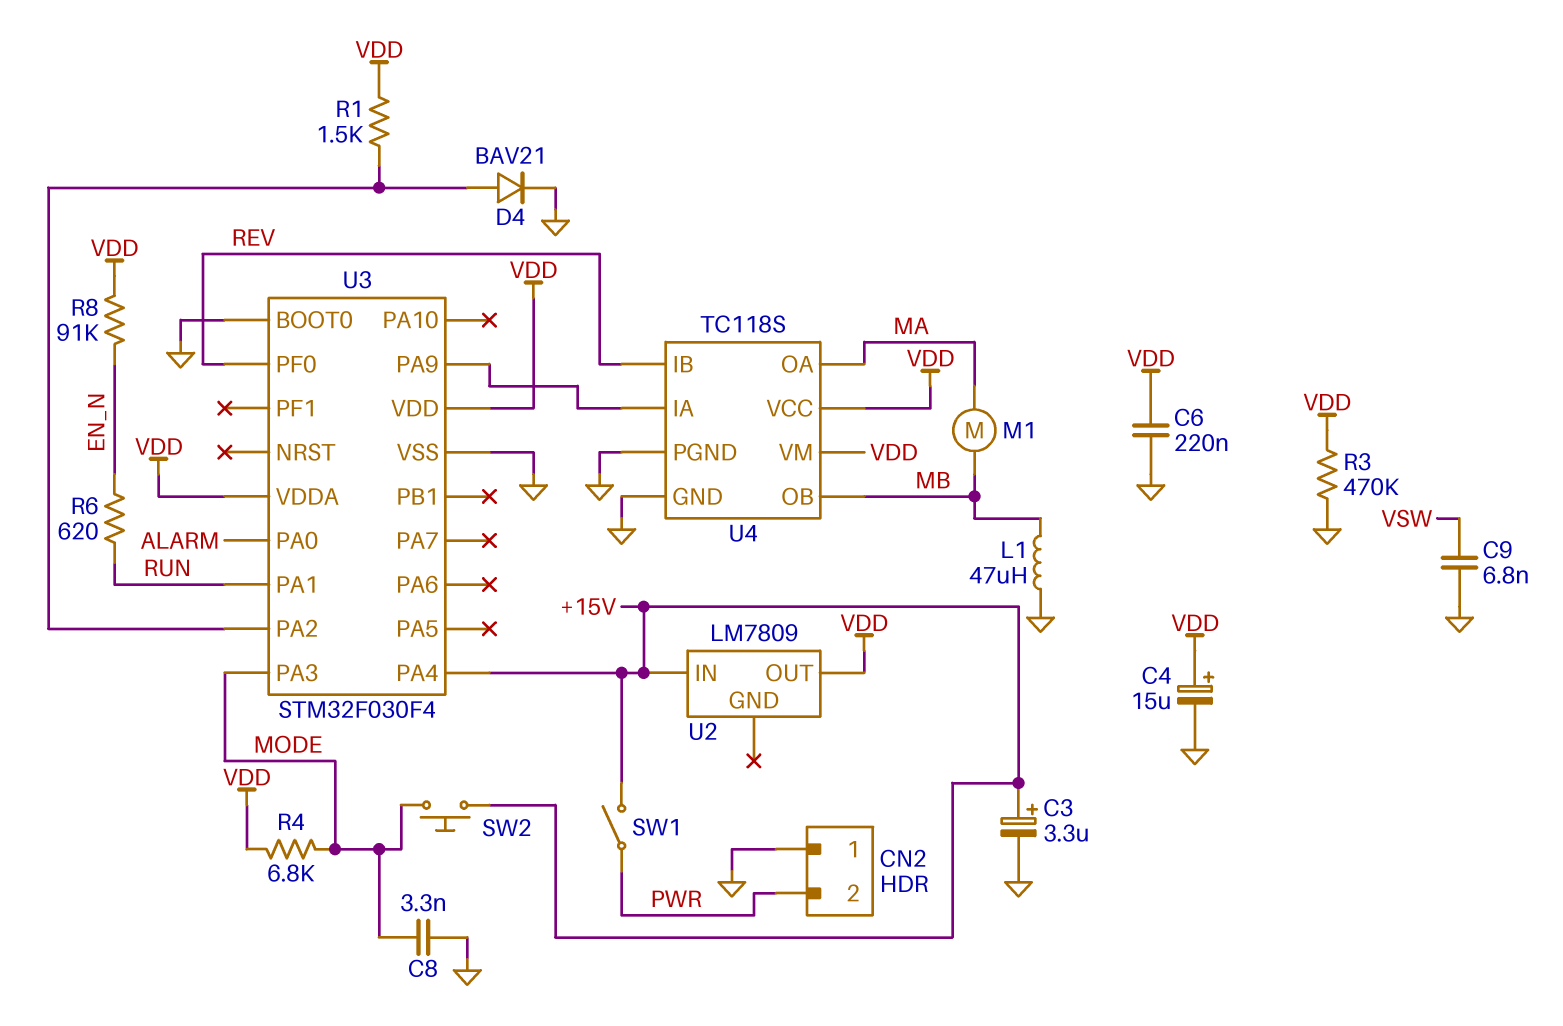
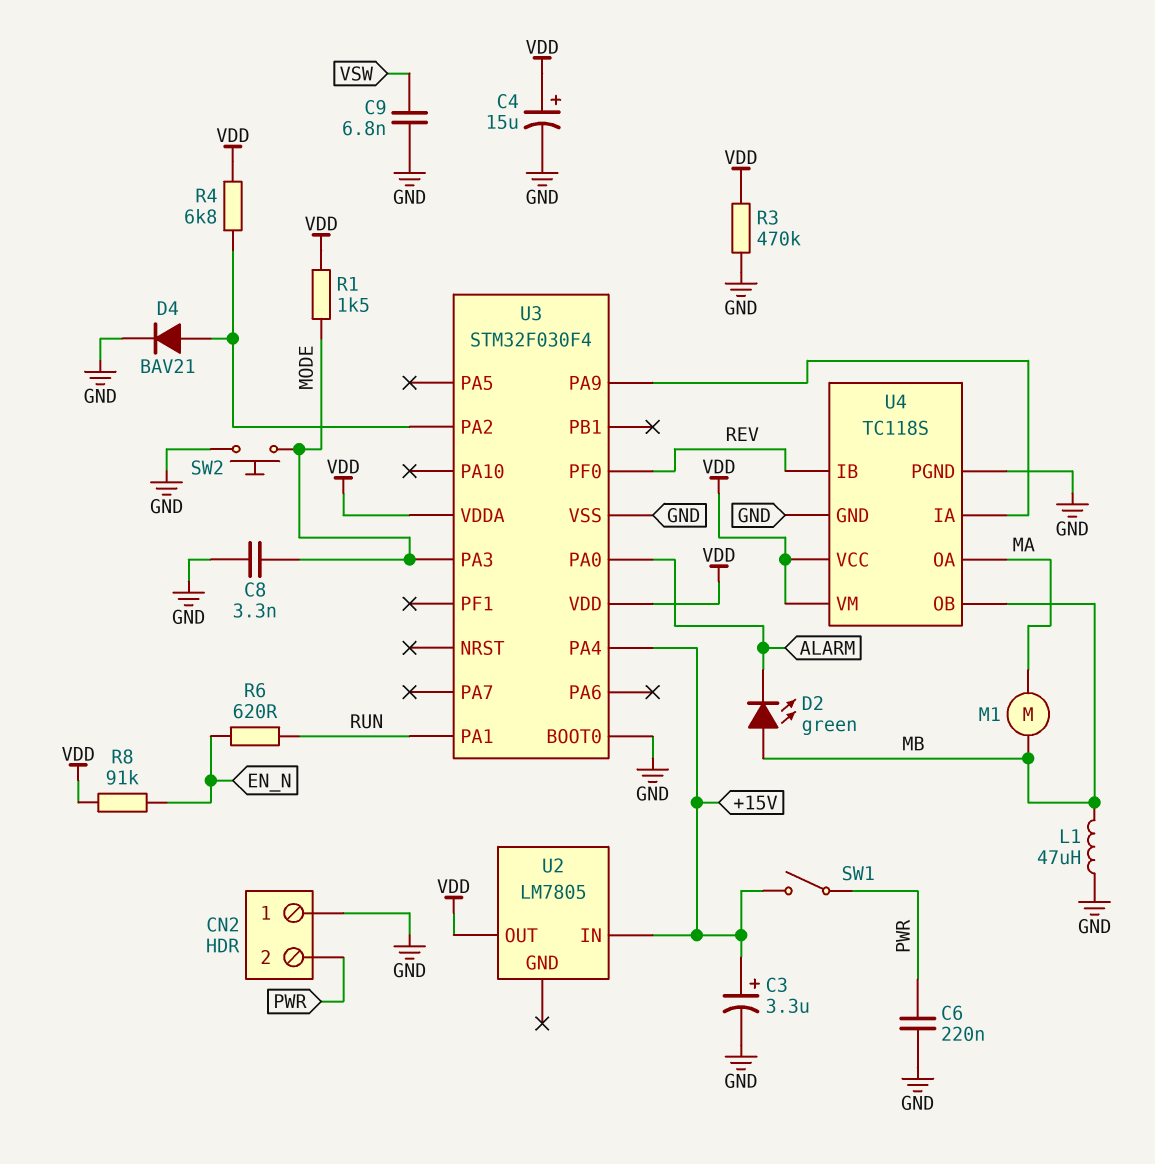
C6: 220nF (GND, VDD) -> 220nF (GND, PWR)
D2: none -> LED green (A MB, K ALARM)
R1: 1.5k (U3/PA2, VDD) -> 1.5k (MODE, VDD)
R4: 6.8k (MODE, VDD) -> 6.8k (U3/PA2, VDD)
SW2: button (+15V, MODE) -> button (GND, MODE)
U2: LM7809 -> LM7805

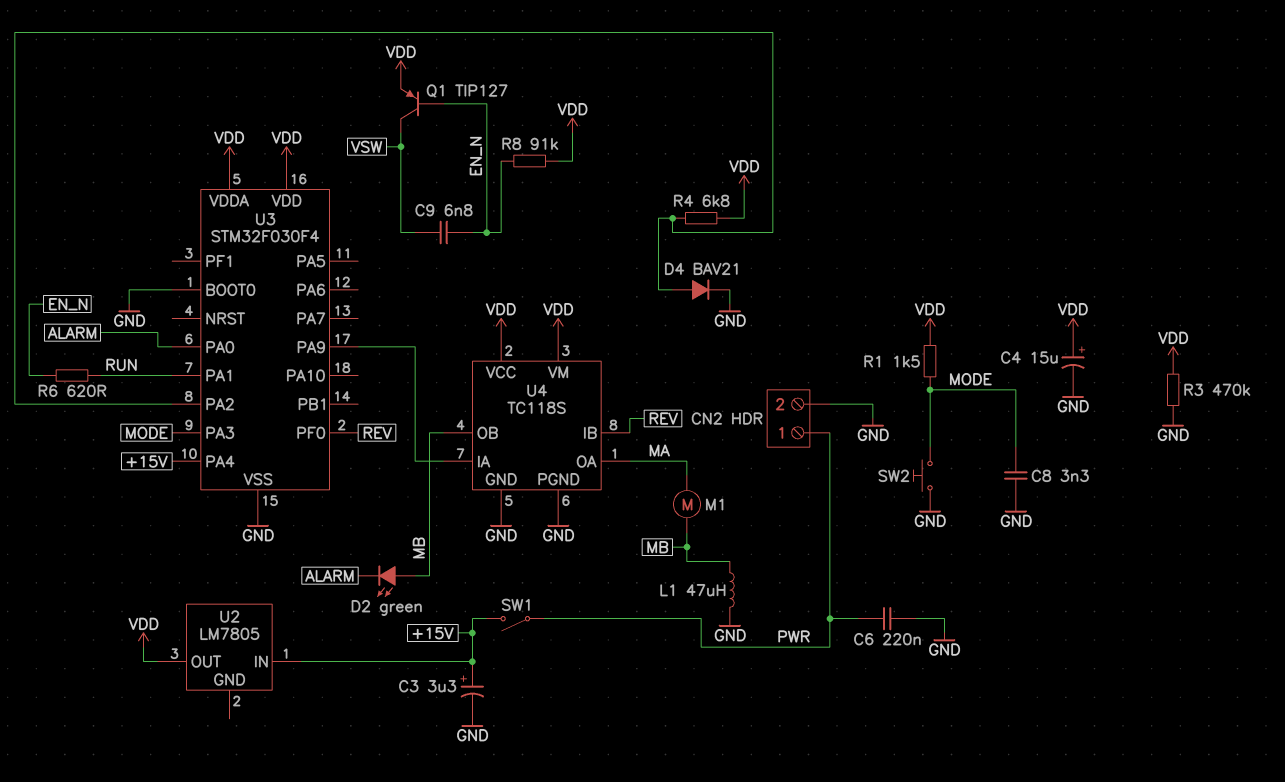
C9: 6.8nF (GND, VSW) -> 6.8nF (EN_N, VSW)
CN2 pin 1: GND -> PWR
CN2 pin 2: PWR -> GND
Q1: none -> PNP TIP127 (B EN_N, C VSW, E VDD)

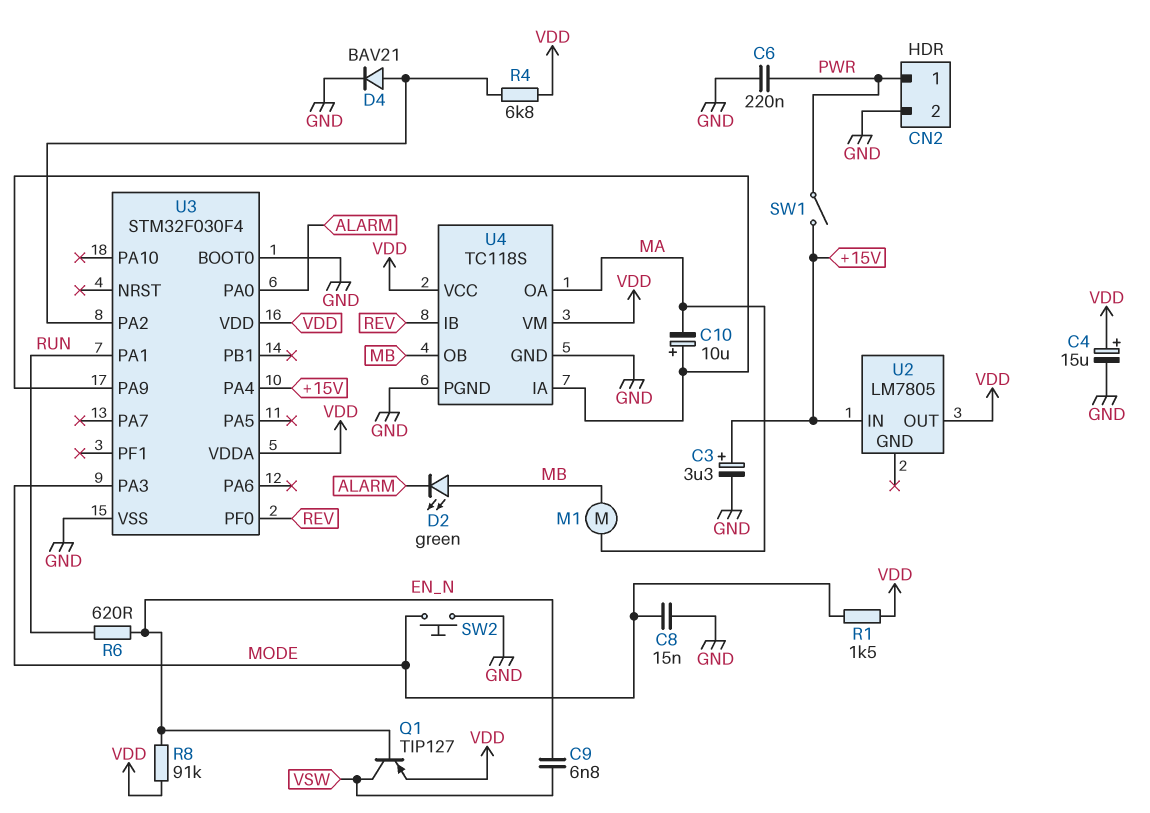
C8: 3.3nF (GND, MODE) -> 15nF (GND, MODE)
C10: none -> 10uF (plus U3/PA9, minus MA)
L1: 47uH (GND, MB) -> none
R3: 470k (GND, VDD) -> none

